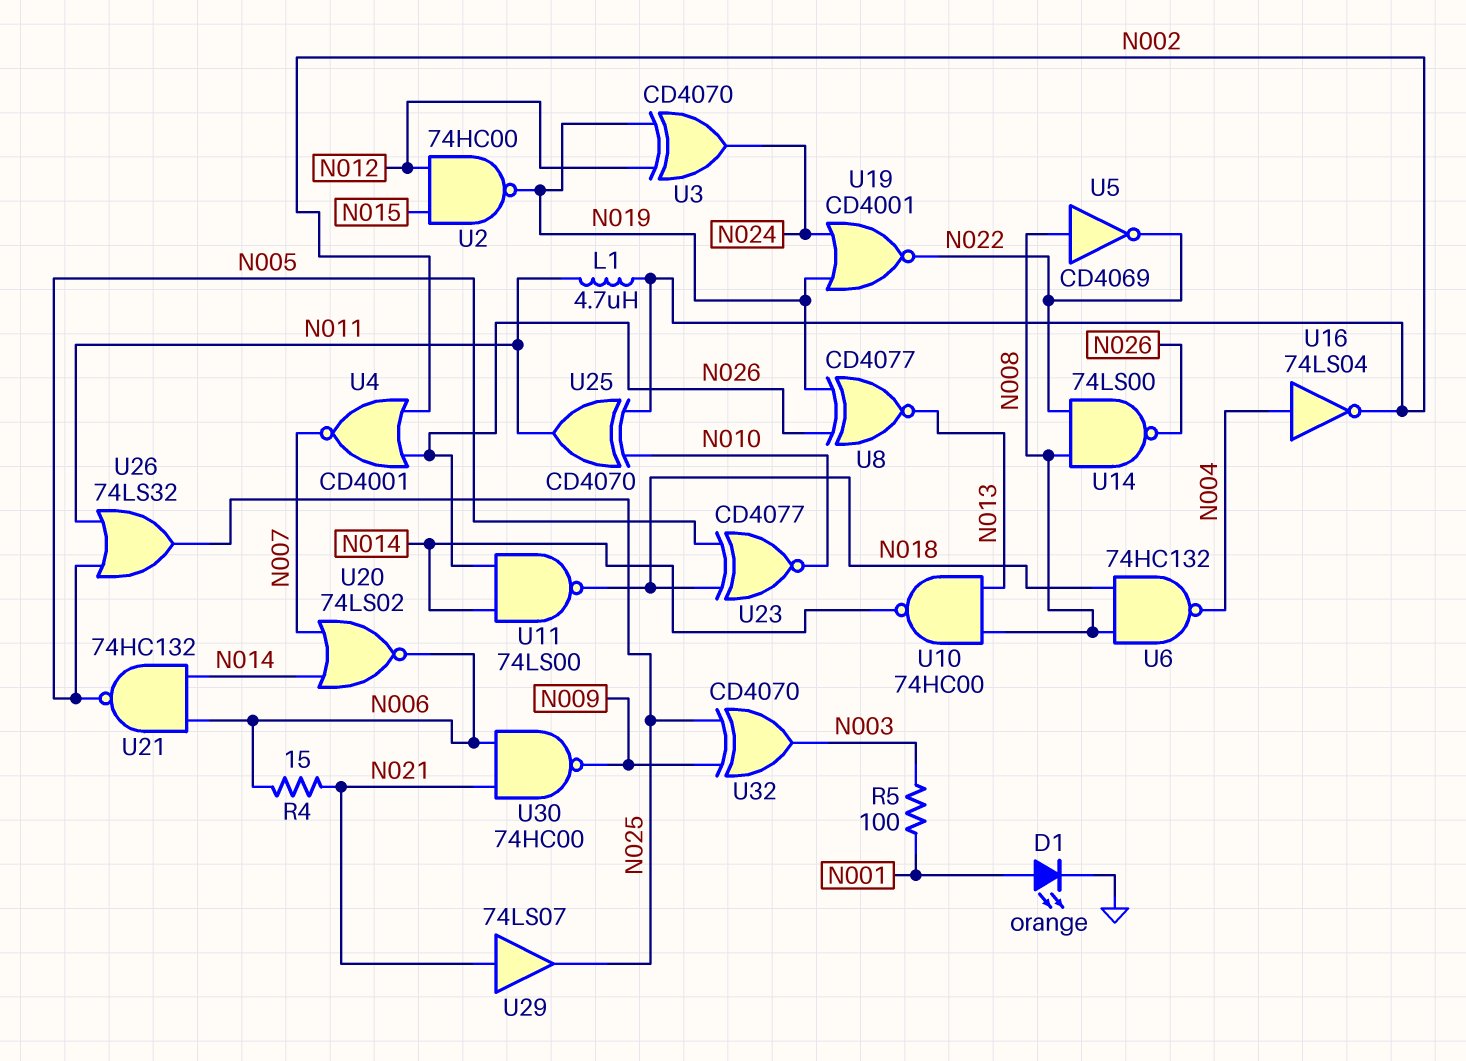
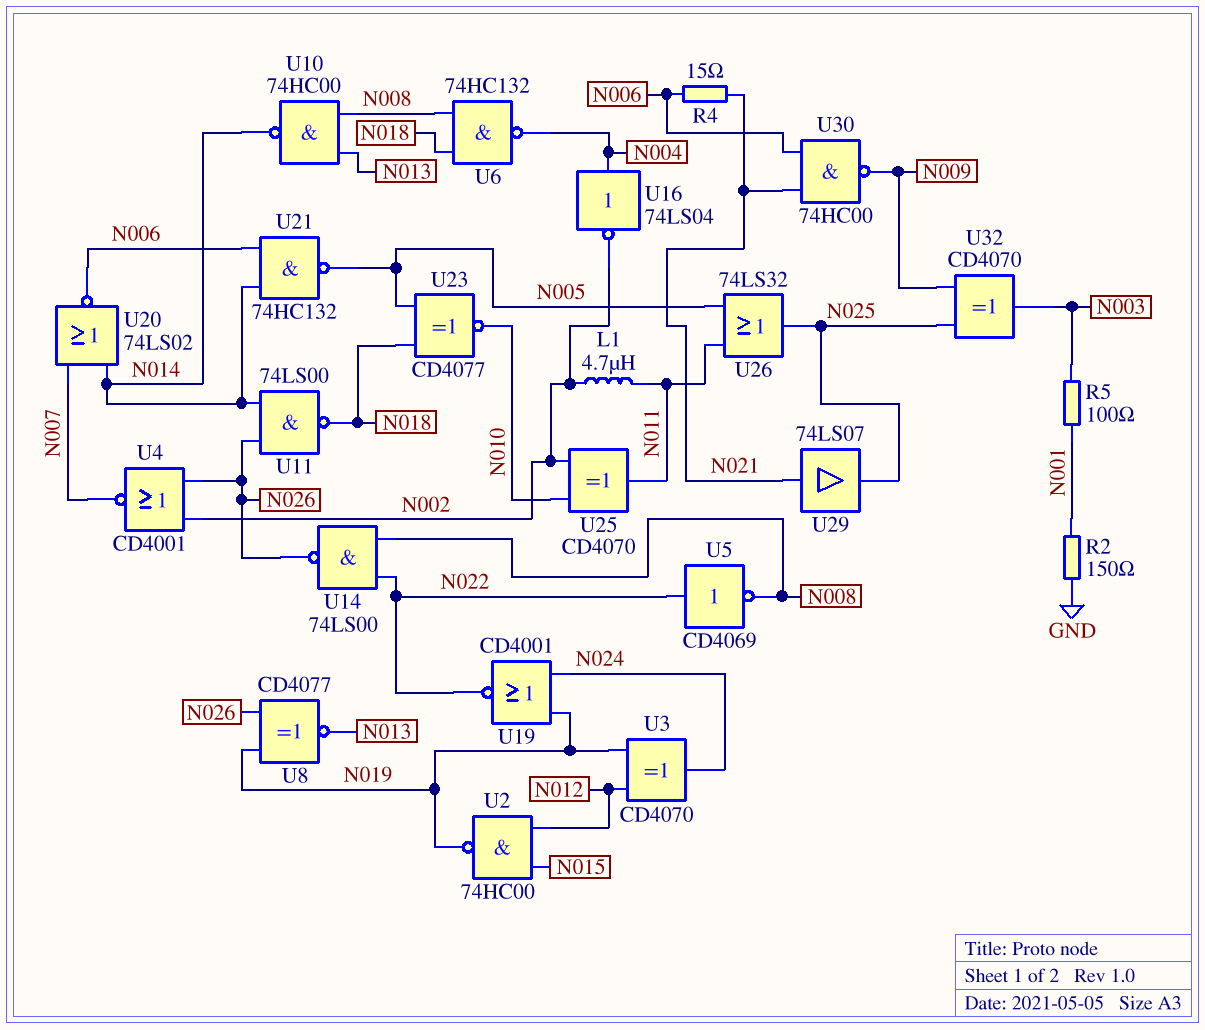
D1: LED orange (A N001, K GND) -> none
R2: none -> 150 (GND, N001)
U5: NOT CD4069 (in N008, out N022) -> NOT CD4069 (in N022, out N008)

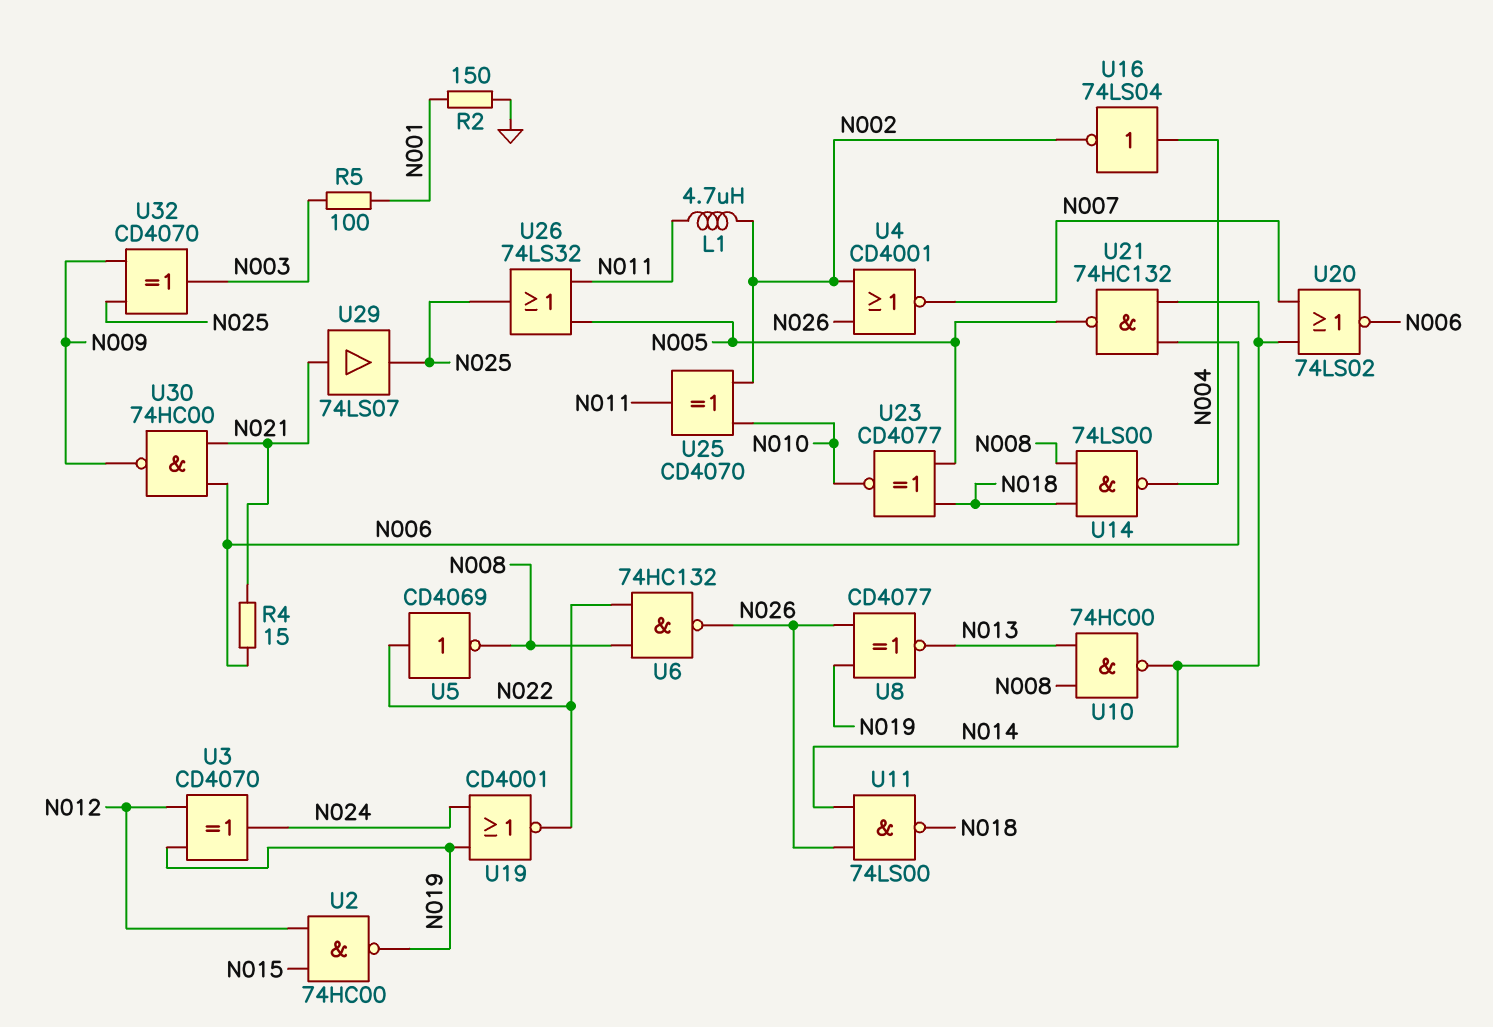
U6: NAND 74HC132 (in N008, in N018, out N004) -> NAND 74HC132 (in N008, in N022, out N026)
U14: NAND 74LS00 (in N008, in N022, out N026) -> NAND 74LS00 (in N008, in N018, out N004)

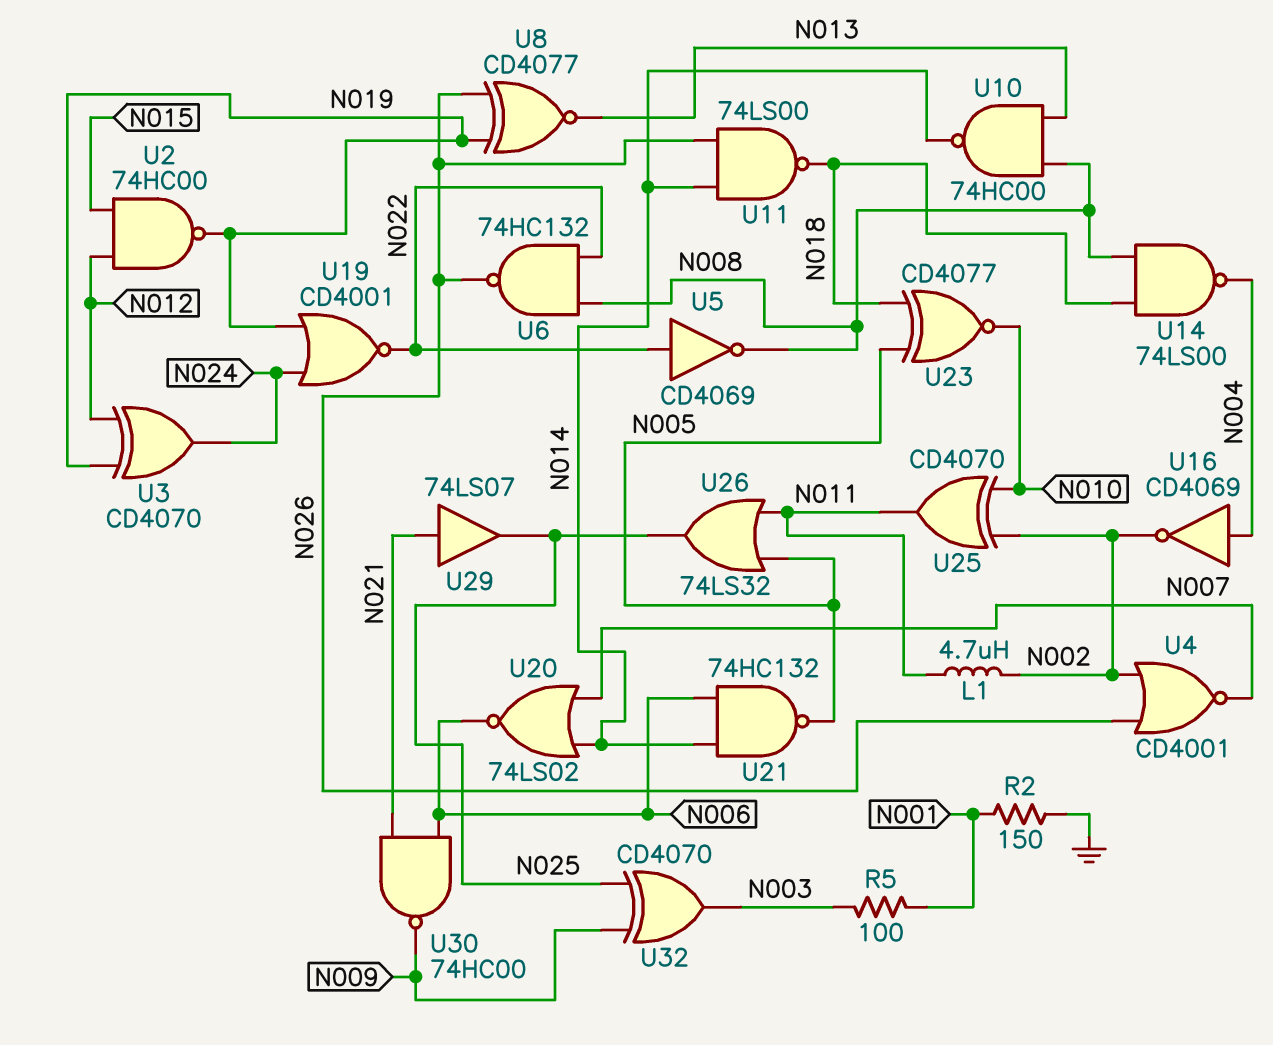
R4: 15 (N006, N021) -> none
U16: NOT 74LS04 (in N004, out N002) -> NOT CD4069 (in N004, out N002)

